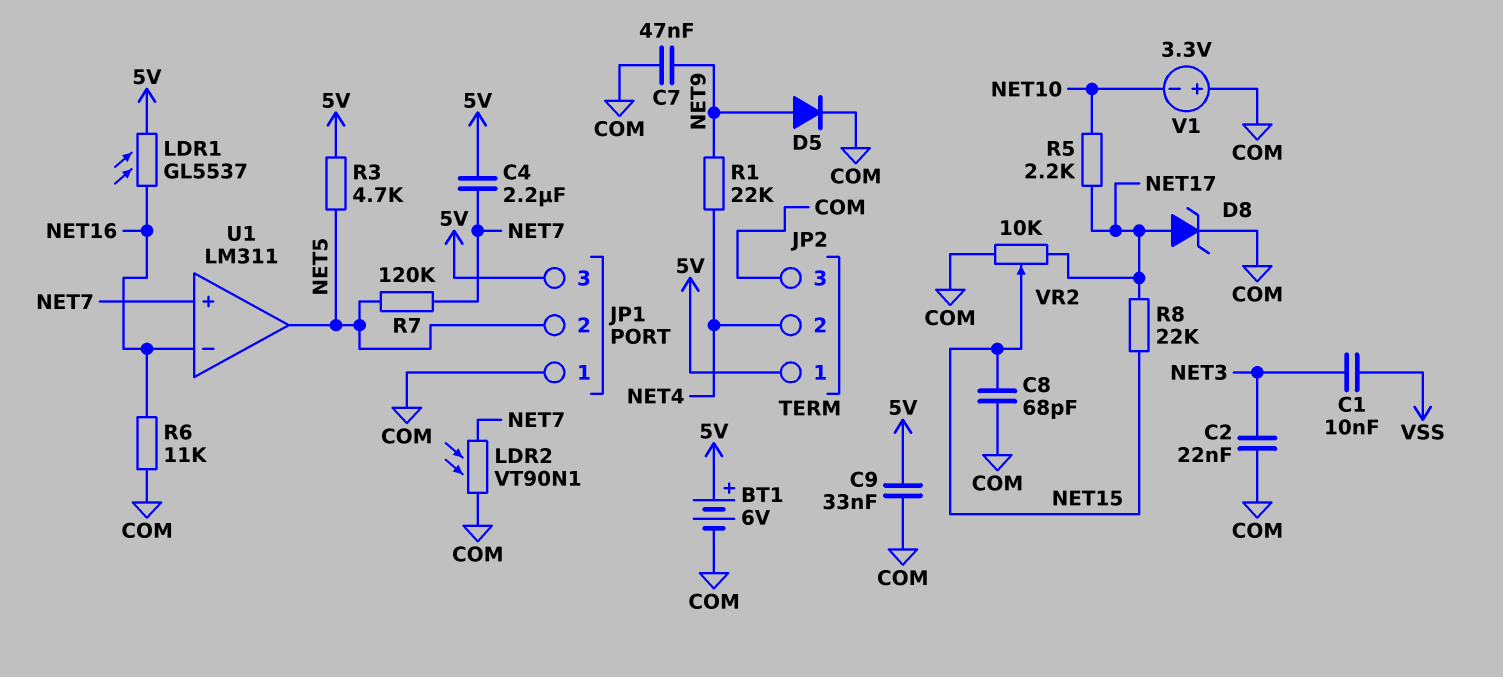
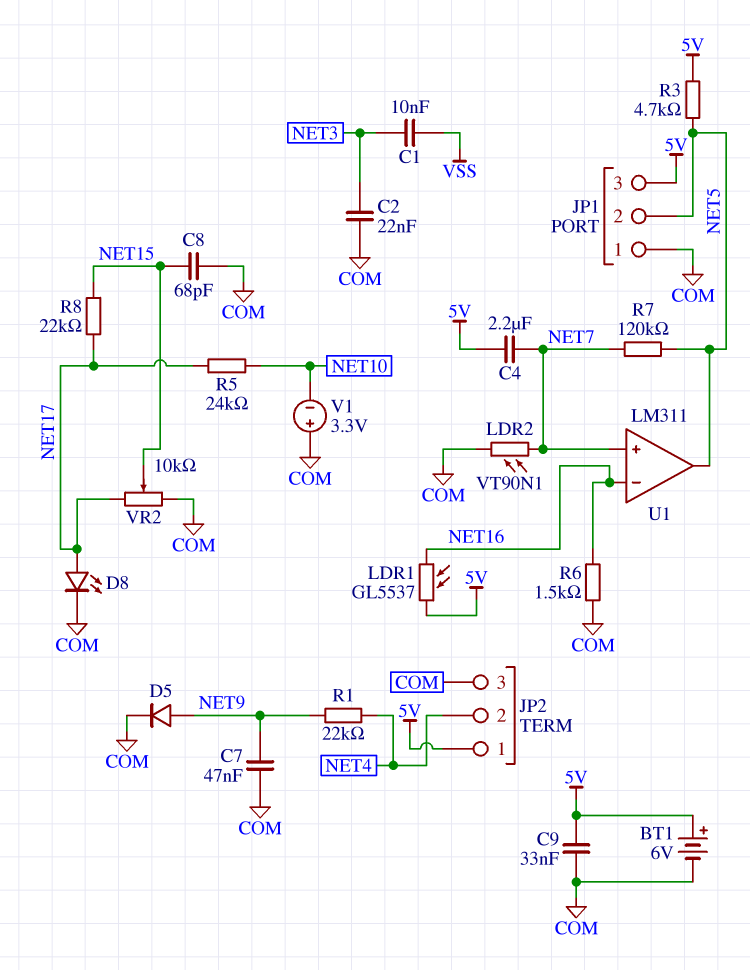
D8: zener (A NET17, K COM) -> LED (A NET17, K COM)
R5: 2.2k (NET10, NET17) -> 24k (NET10, NET17)
R6: 11k (COM, NET16) -> 1.5k (COM, NET16)

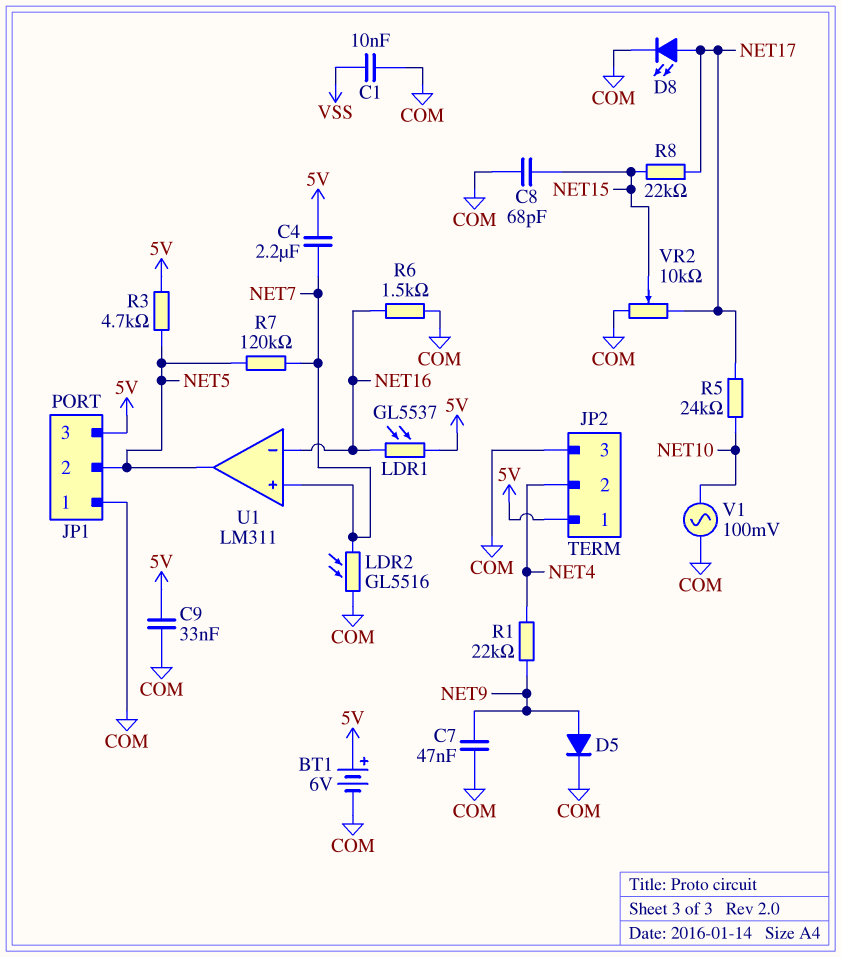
C1: 10nF (NET3, VSS) -> 10nF (COM, VSS)
C2: 22nF (COM, NET3) -> none
LDR2: VT90N1 (COM, NET7) -> GL5516 (COM, NET7)
V1: 3.3V (plus COM, minus NET10) -> AC 100mV (COM, NET10)

